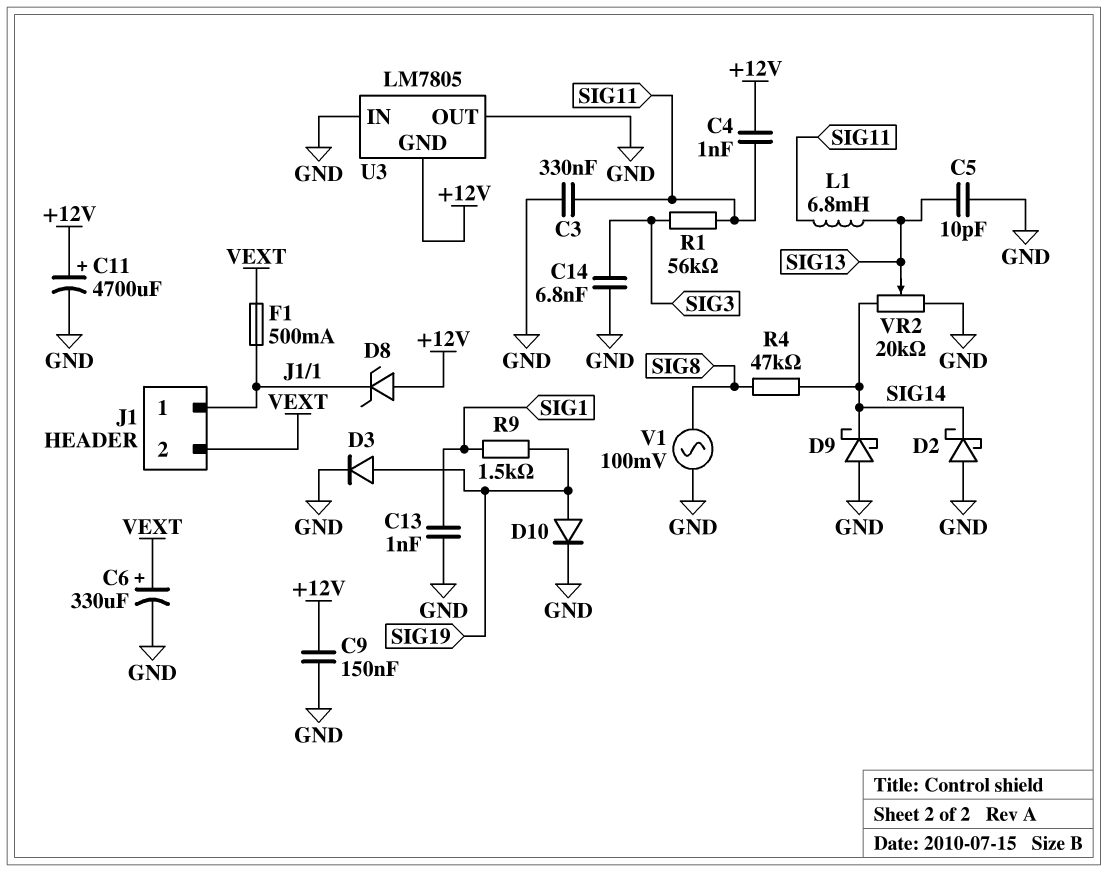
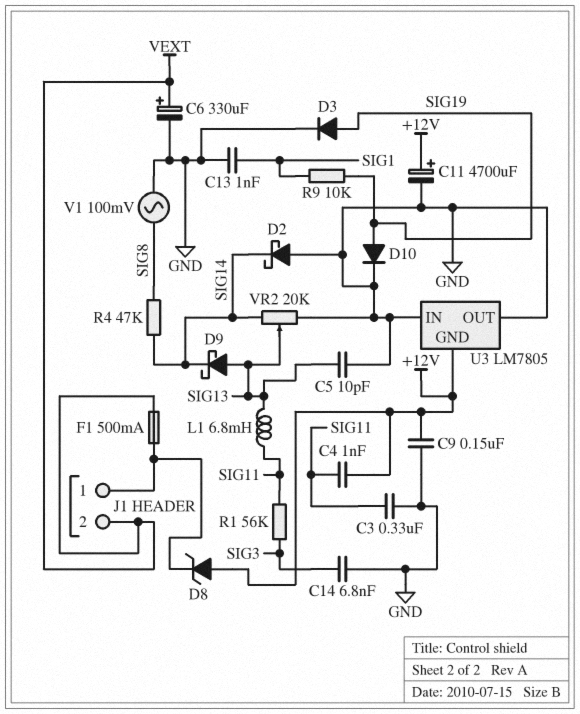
D9: schottky (A GND, K SIG14) -> schottky (A SIG13, K SIG14)
R9: 1.5k (SIG1, SIG19) -> 10k (SIG1, SIG19)

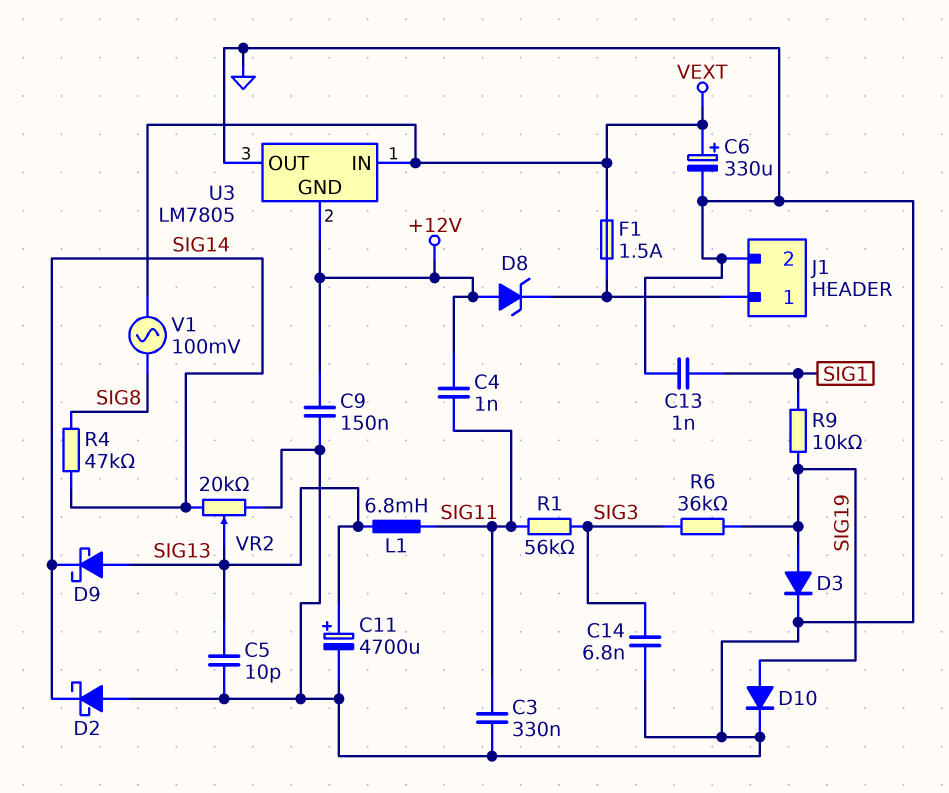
C11: 4700uF (plus +12V, minus GND) -> 4700uF (plus SIG13, minus GND)
F1: 500mA (J1/1, VEXT) -> 1.5A (J1/1, VEXT)
J1 pin 2: VEXT -> GND
R6: none -> 36k (SIG3, SIG19)
U3 pin IN: GND -> VEXT
V1: AC 100mV (GND, SIG8) -> AC 100mV (SIG8, VEXT)

